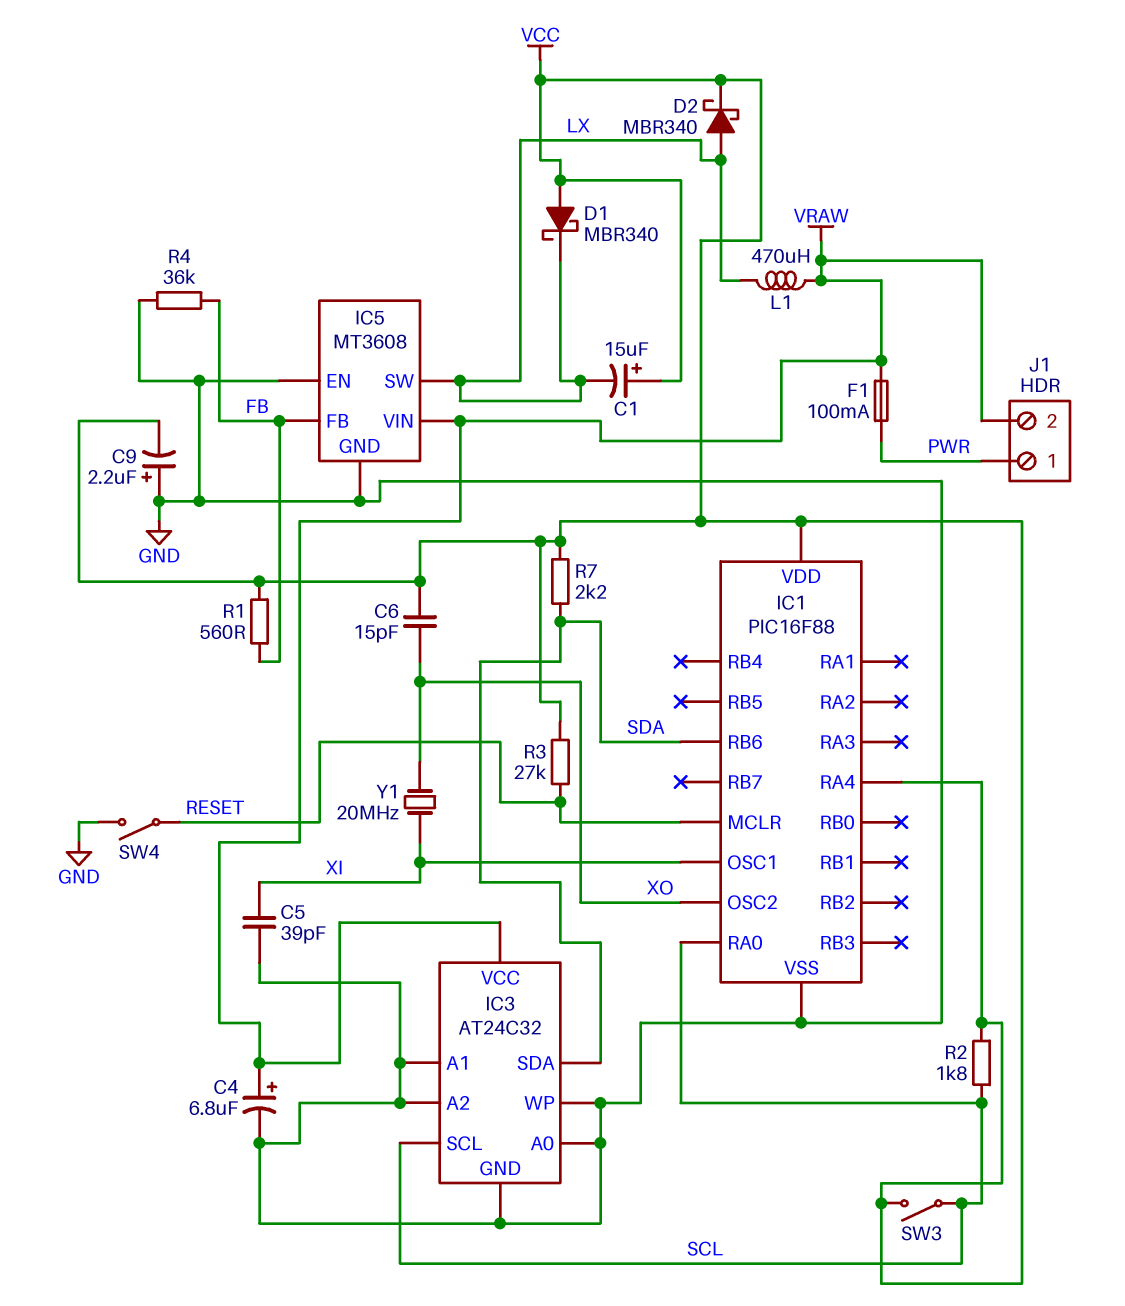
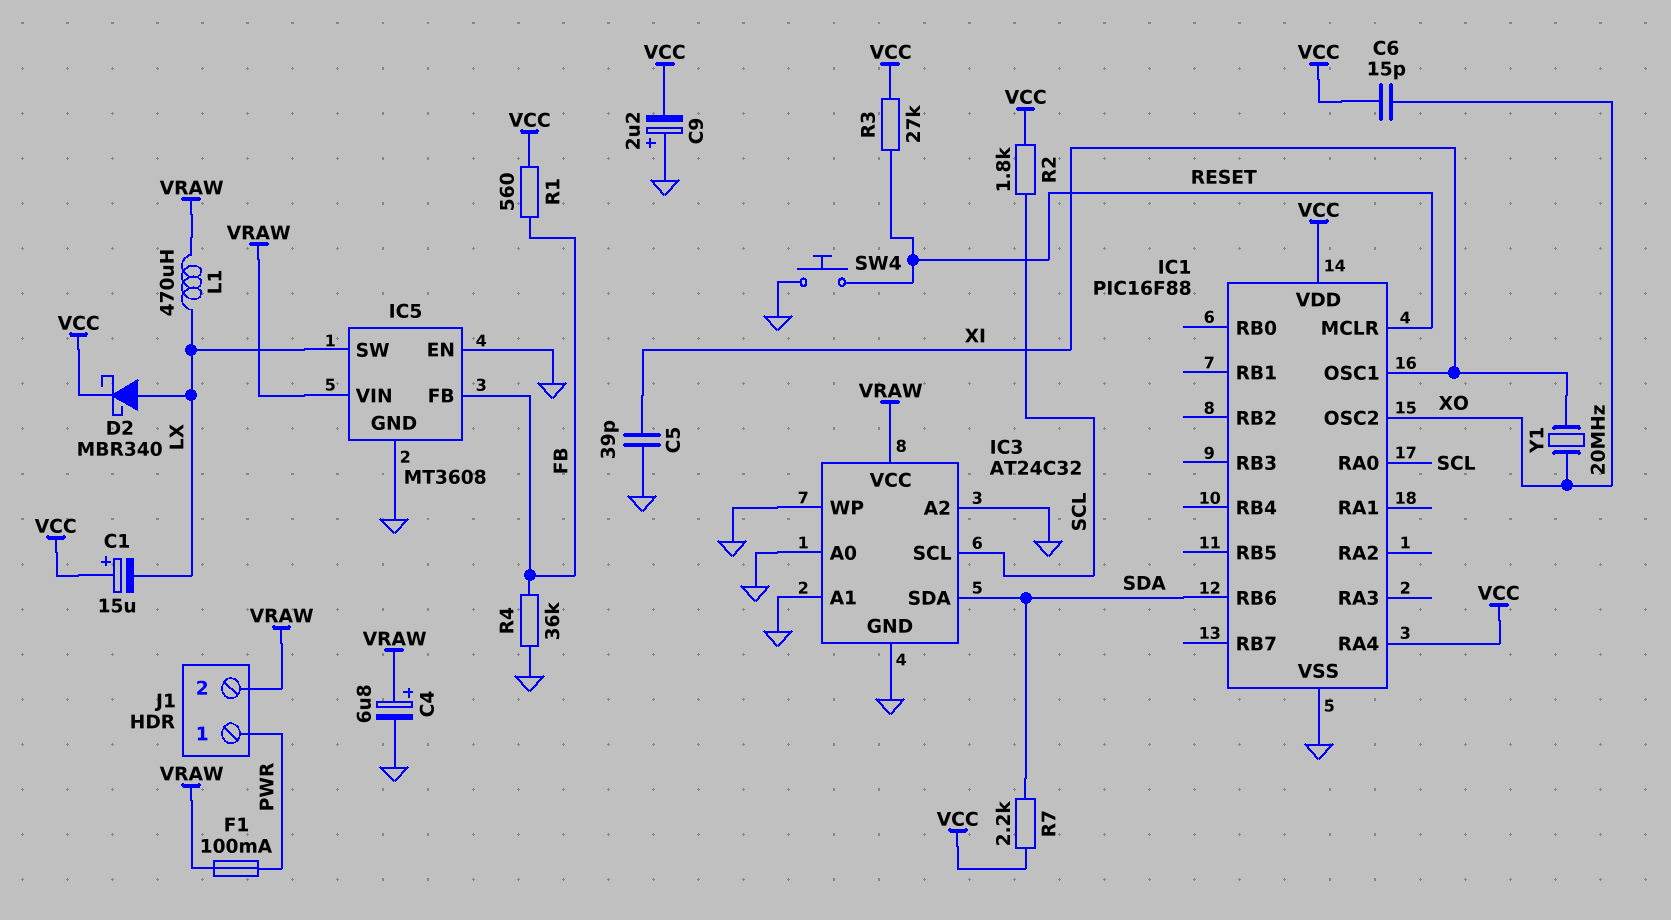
D1: schottky MBR340 (A VCC, K LX) -> none
SW3: switch (SCL, VCC) -> none
SW4: switch (GND, RESET) -> button (GND, RESET)

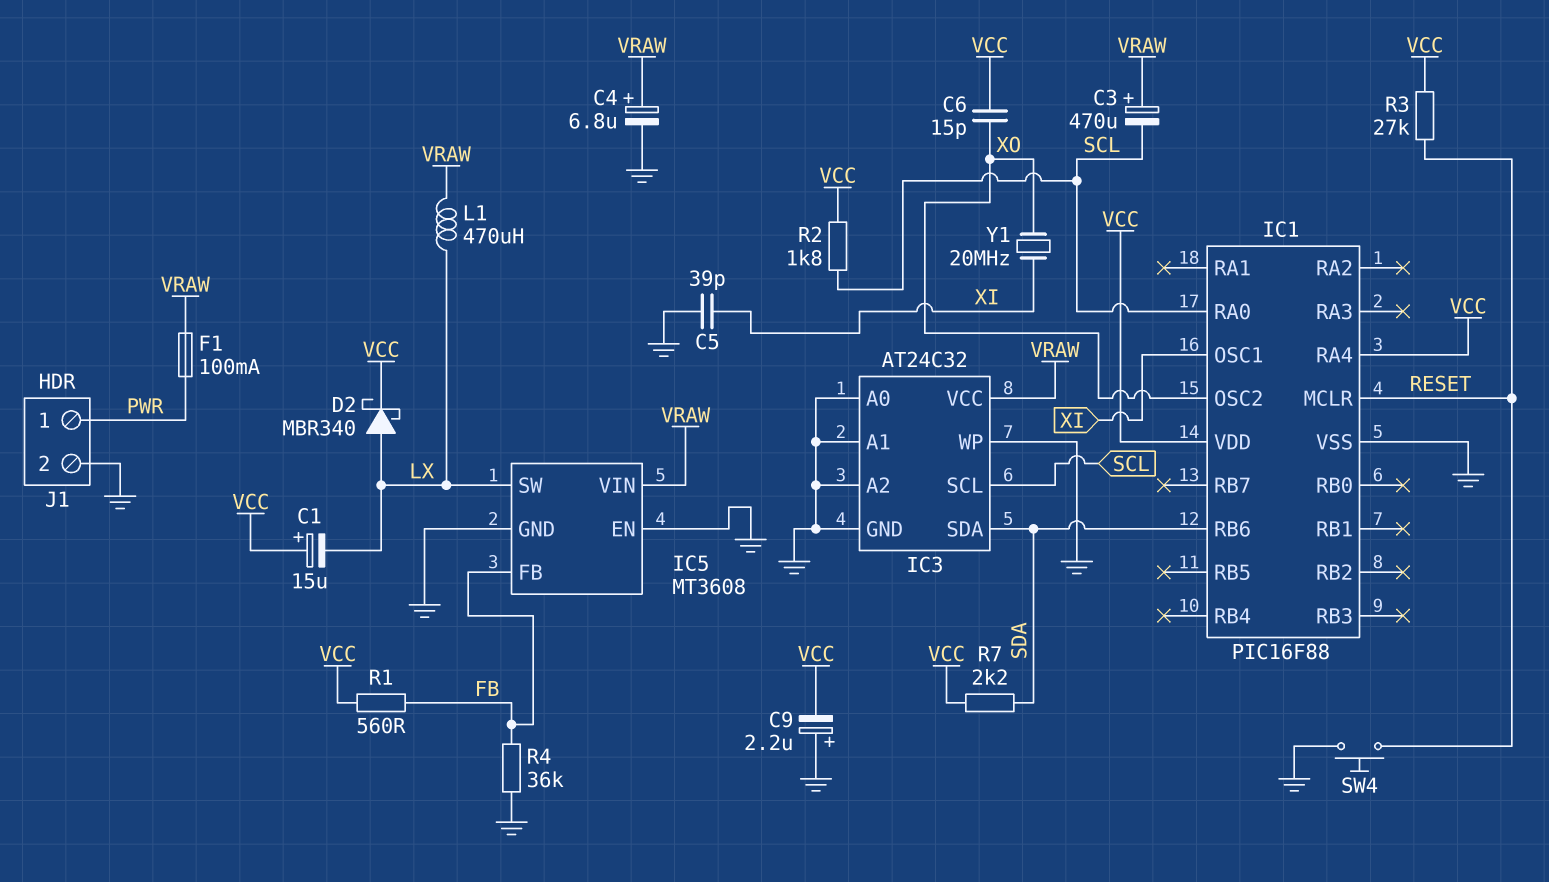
C3: none -> 470uF (plus VRAW, minus SCL)
J1 pin 2: VRAW -> GND

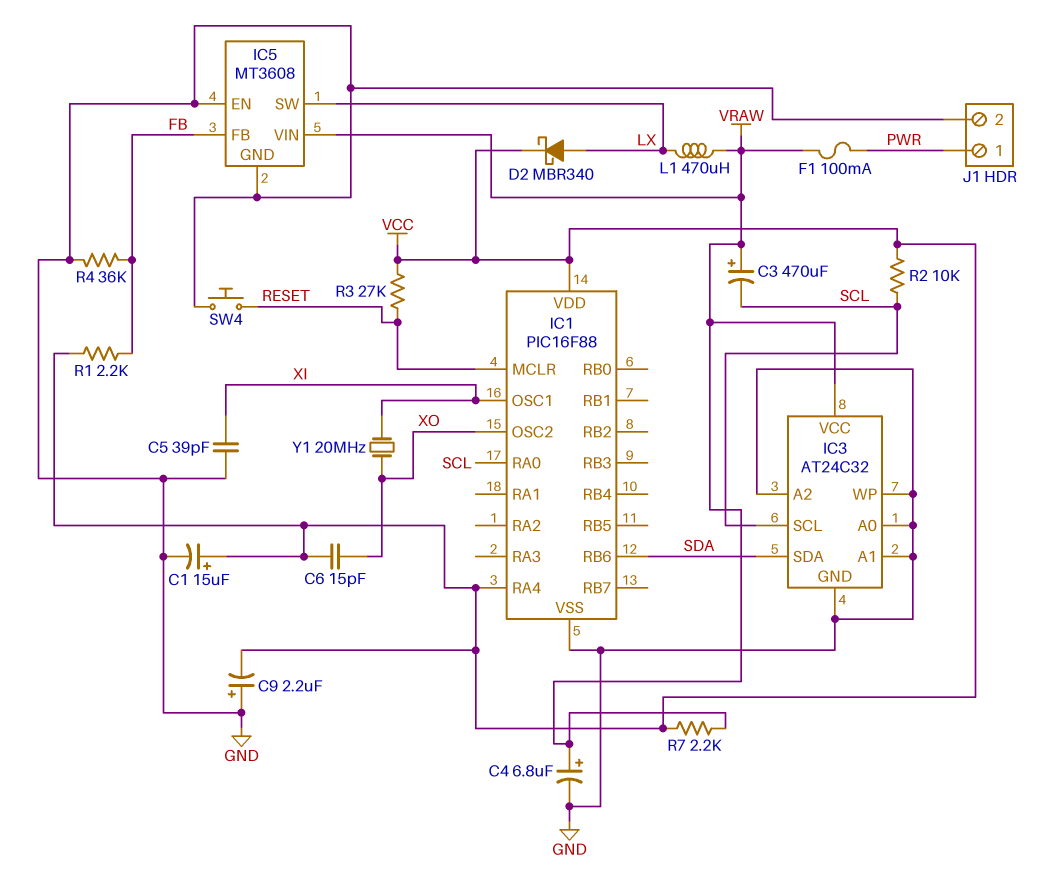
C1: 15uF (plus VCC, minus LX) -> 15uF (plus VCC, minus GND)
R1: 560 (FB, VCC) -> 2.2k (FB, VCC)
R2: 1.8k (SCL, VCC) -> 10k (SCL, VCC)
R7: 2.2k (SDA, VCC) -> 2.2k (VCC, VRAW)

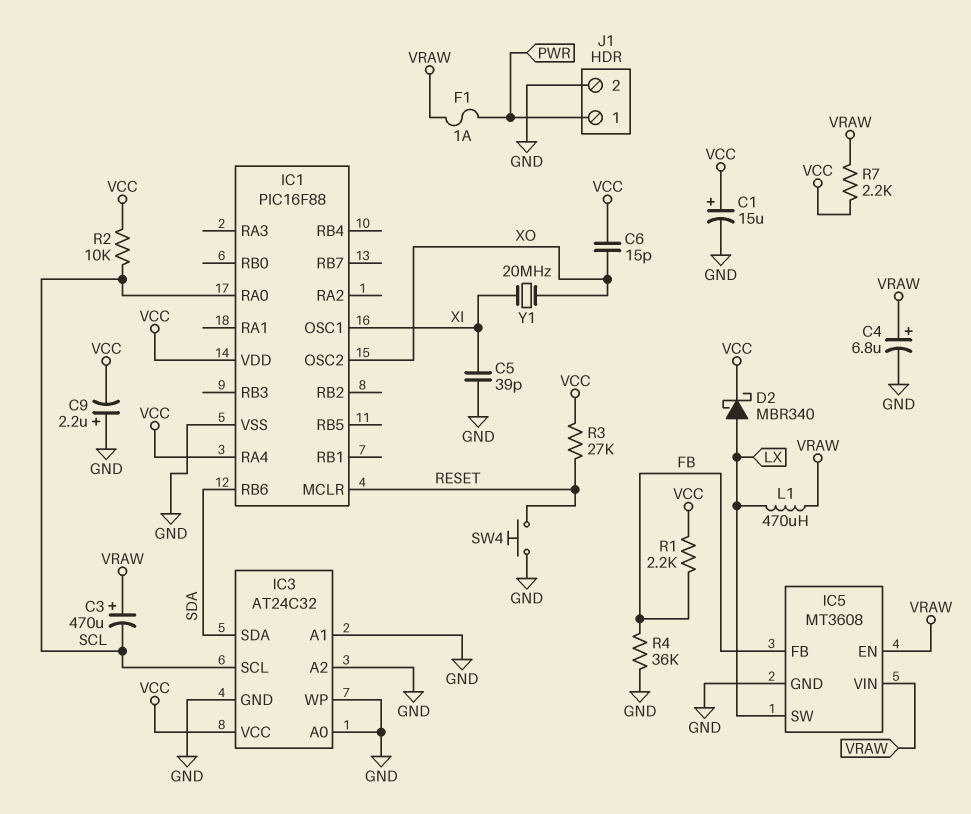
F1: 100mA (PWR, VRAW) -> 1A (PWR, VRAW)
IC3 pin VCC: VRAW -> VCC
IC5 pin EN: GND -> VRAW

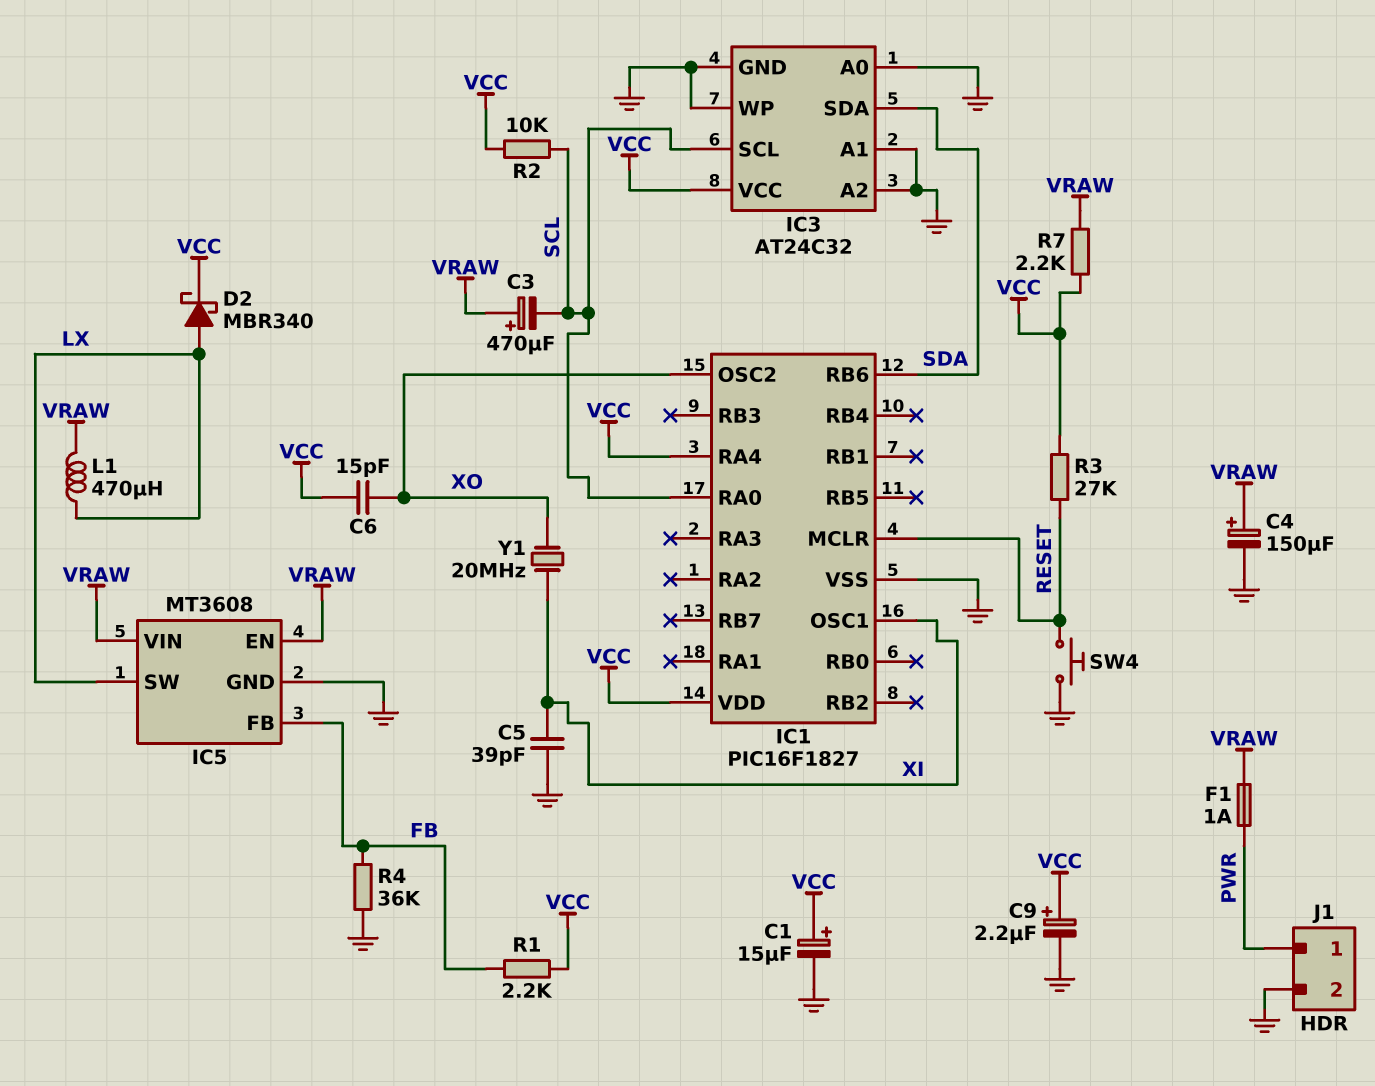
C4: 6.8uF (plus VRAW, minus GND) -> 150uF (plus VRAW, minus GND)
C9: 2.2uF (plus GND, minus VCC) -> 2.2uF (plus VCC, minus GND)
IC1: PIC16F88 -> PIC16F1827

